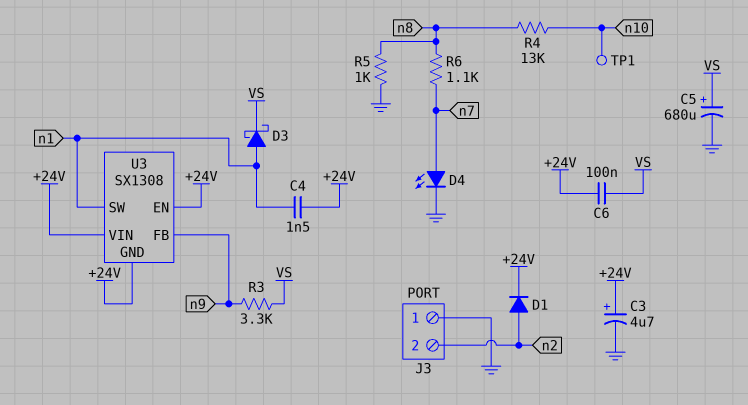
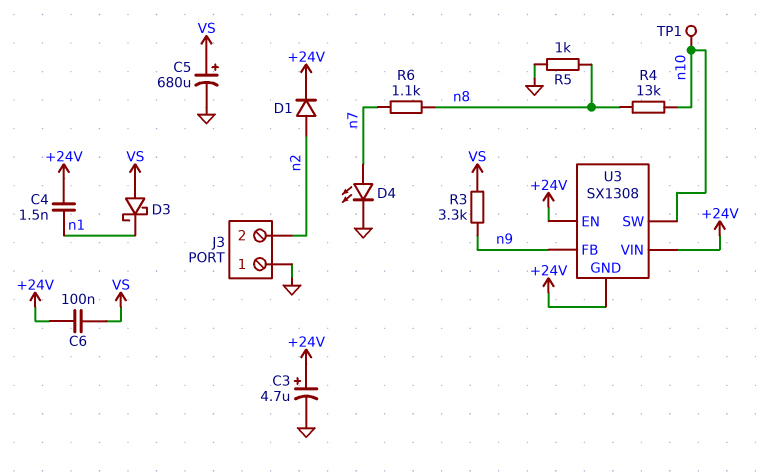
D3: schottky (A n1, K VS) -> schottky (A VS, K n1)
U3 pin SW: n1 -> n10

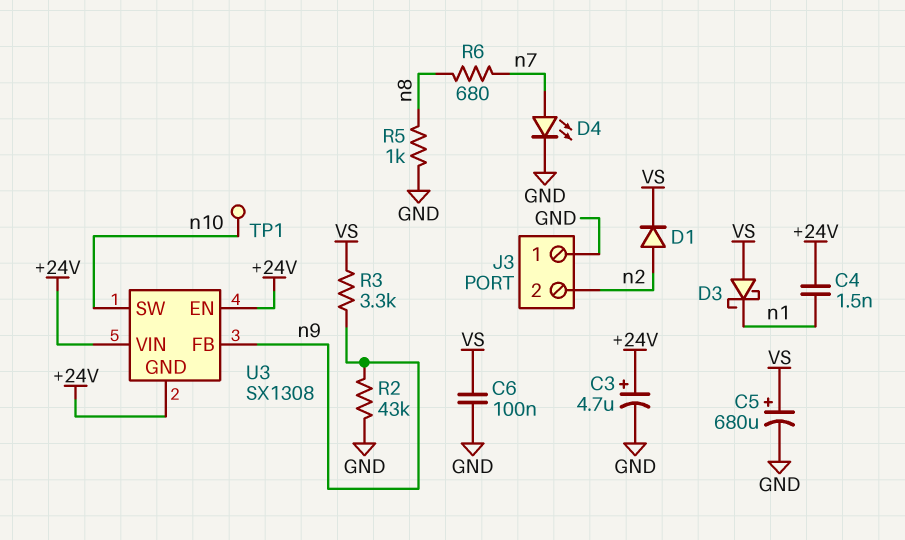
C6: 100nF (+24V, VS) -> 100nF (GND, VS)
D1: diode (A n2, K +24V) -> diode (A n2, K VS)
R2: none -> 43k (GND, n9)
R4: 13k (n8, n10) -> none
R6: 1.1k (n7, n8) -> 680 (n7, n8)

